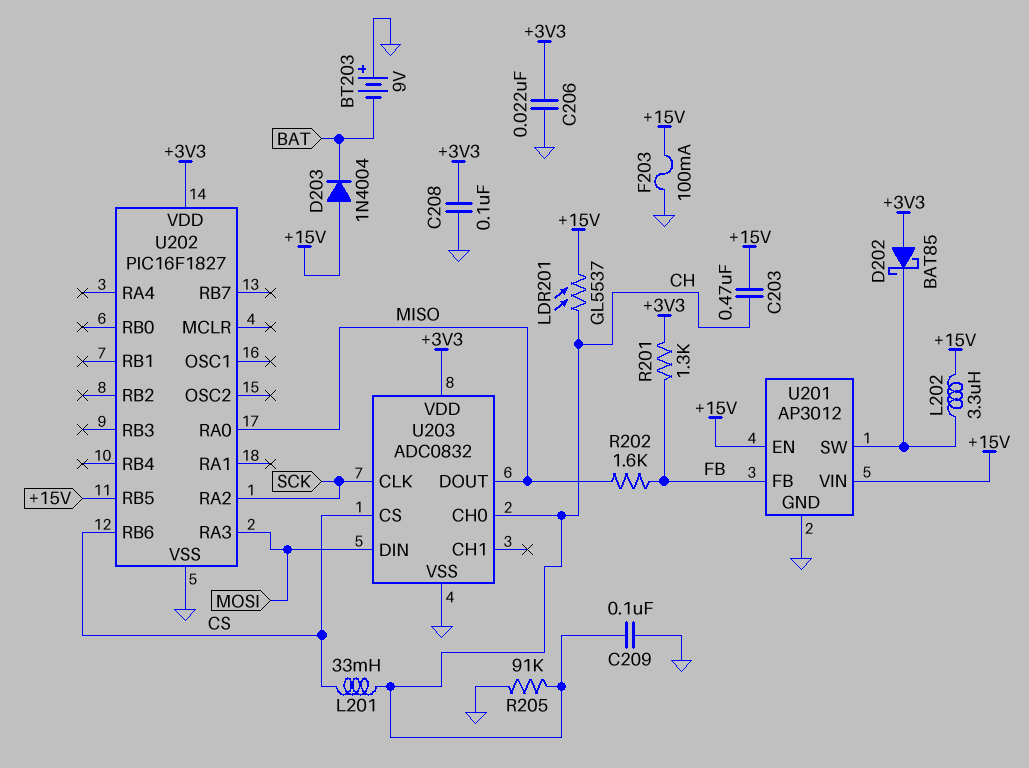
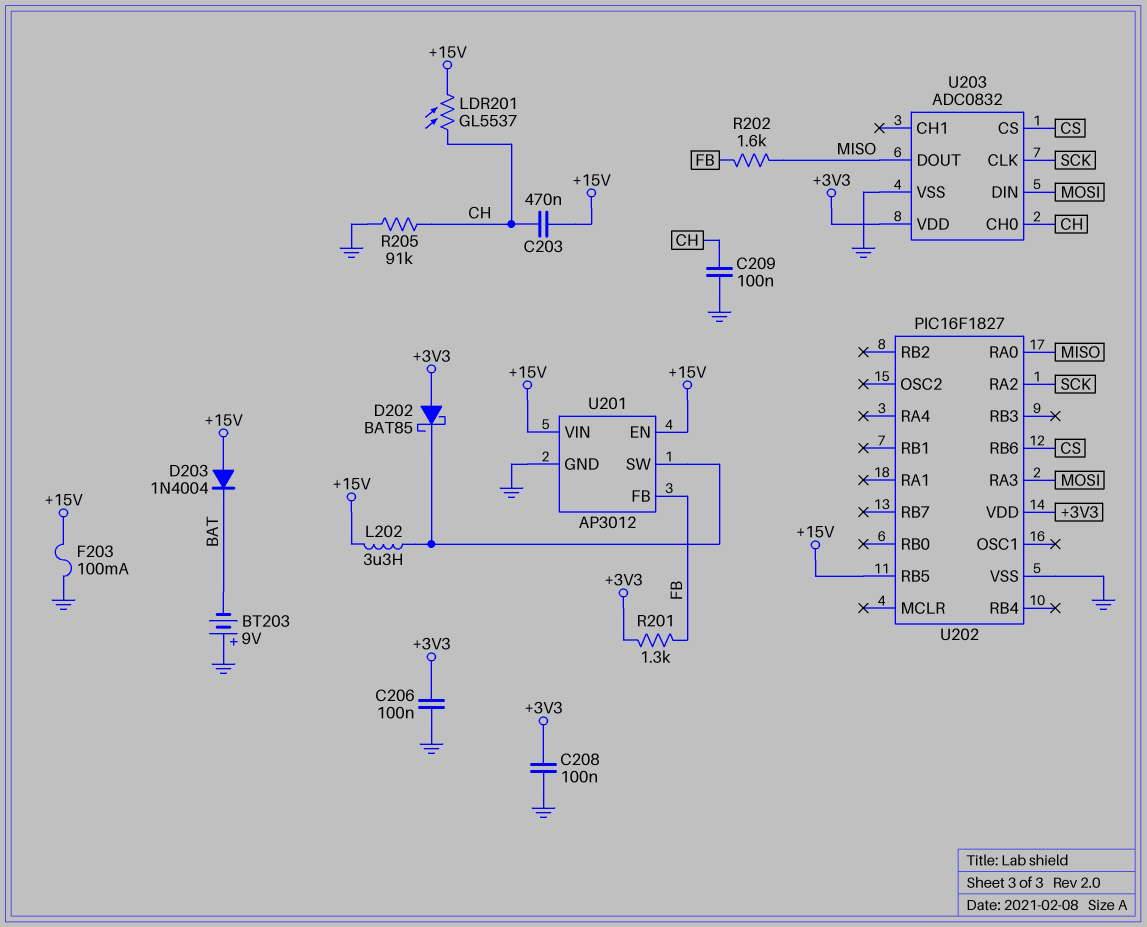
C206: 22nF (+3V3, GND) -> 100nF (+3V3, GND)
L201: 33mH (CH, CS) -> none

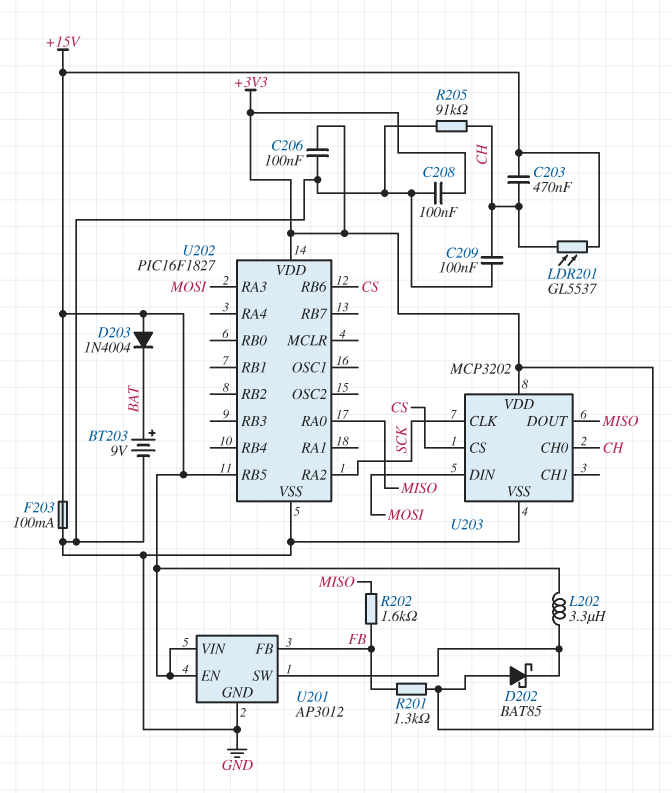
BT203: 9V (plus GND, minus BAT) -> 9V (plus BAT, minus GND)
U203: ADC0832 -> MCP3202

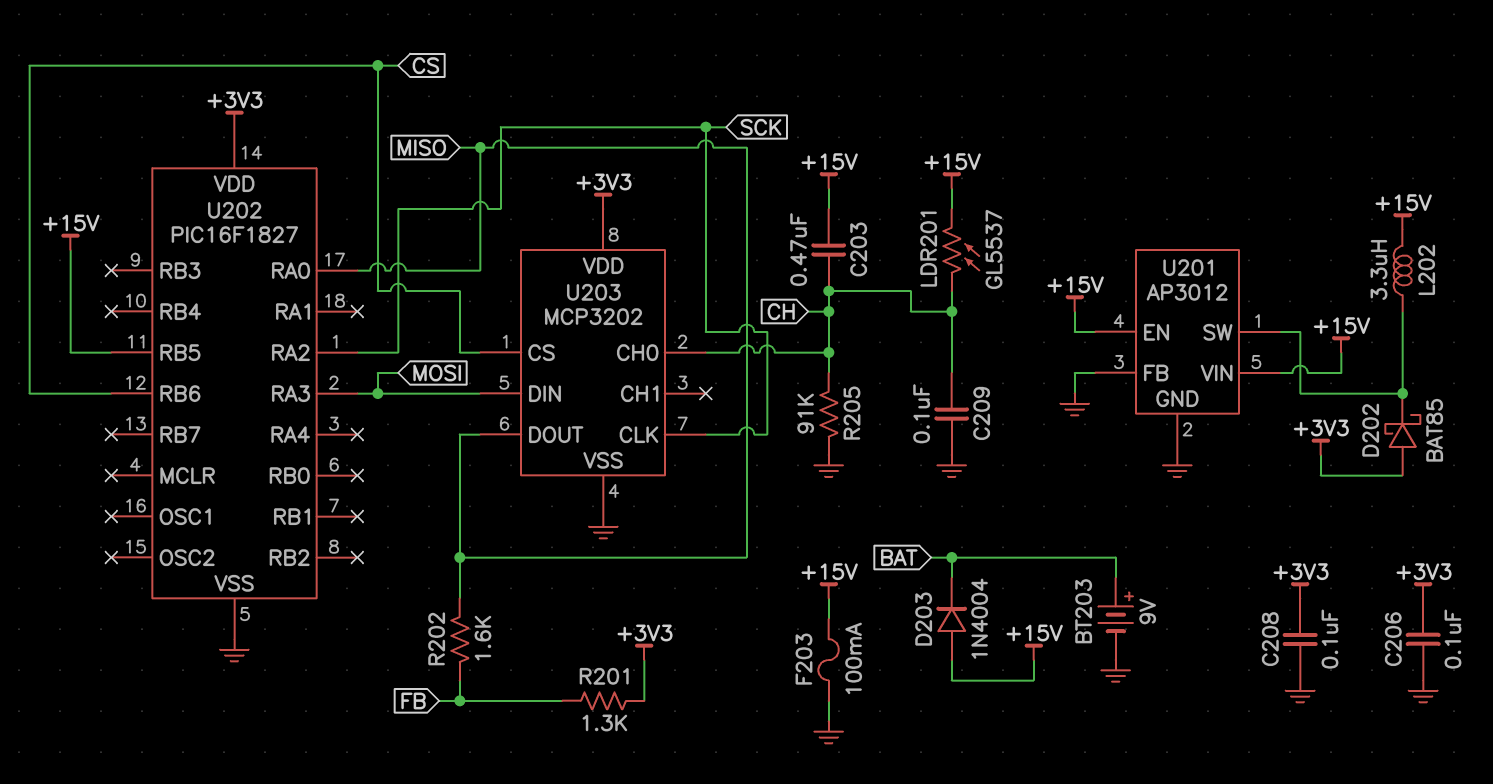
U201 pin FB: FB -> GND

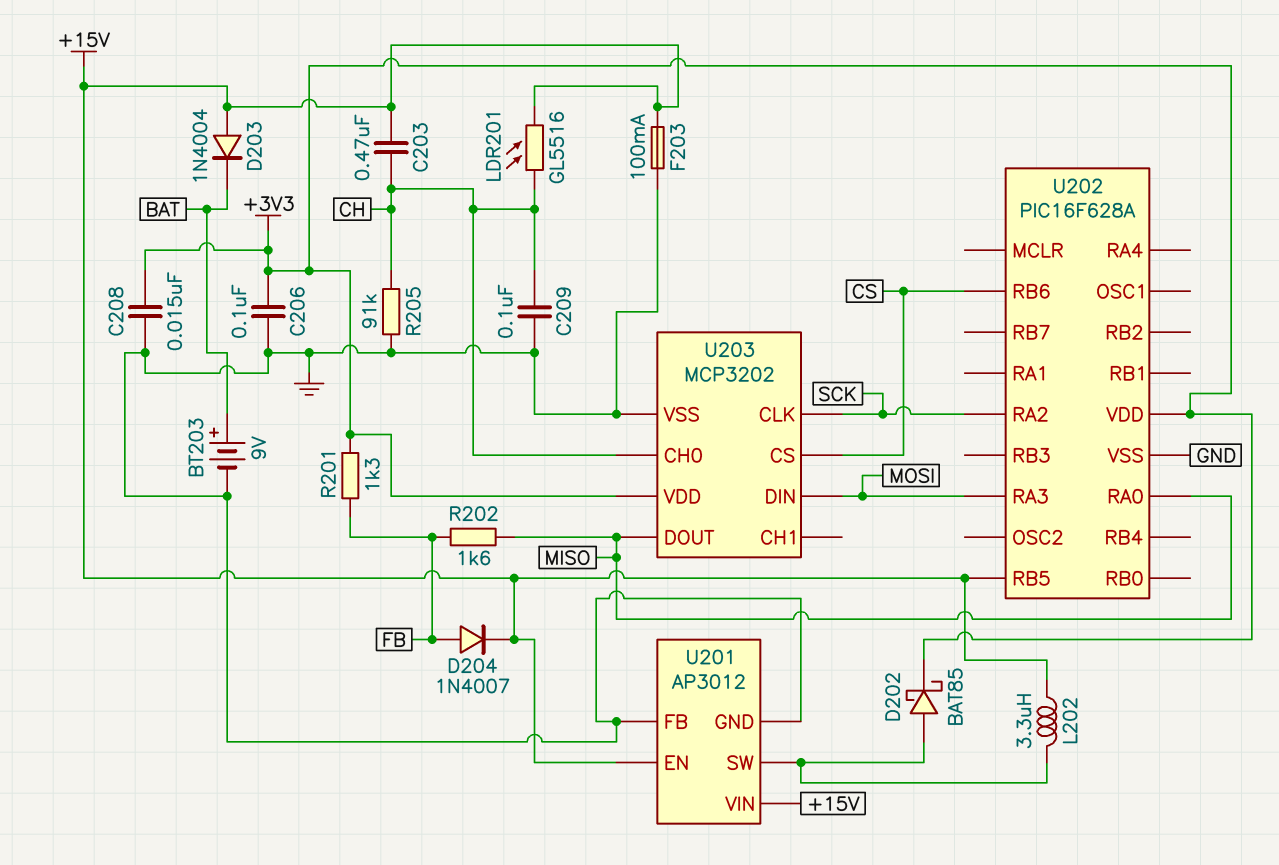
C208: 100nF (+3V3, GND) -> 15nF (+3V3, GND)
D202: schottky BAT85 (A +3V3, K U201/SW) -> schottky BAT85 (A U201/SW, K +3V3)
D204: none -> diode 1N4007 (A FB, K +15V)
LDR201: GL5537 (+15V, CH) -> GL5516 (+15V, CH)
U202: PIC16F1827 -> PIC16F628A

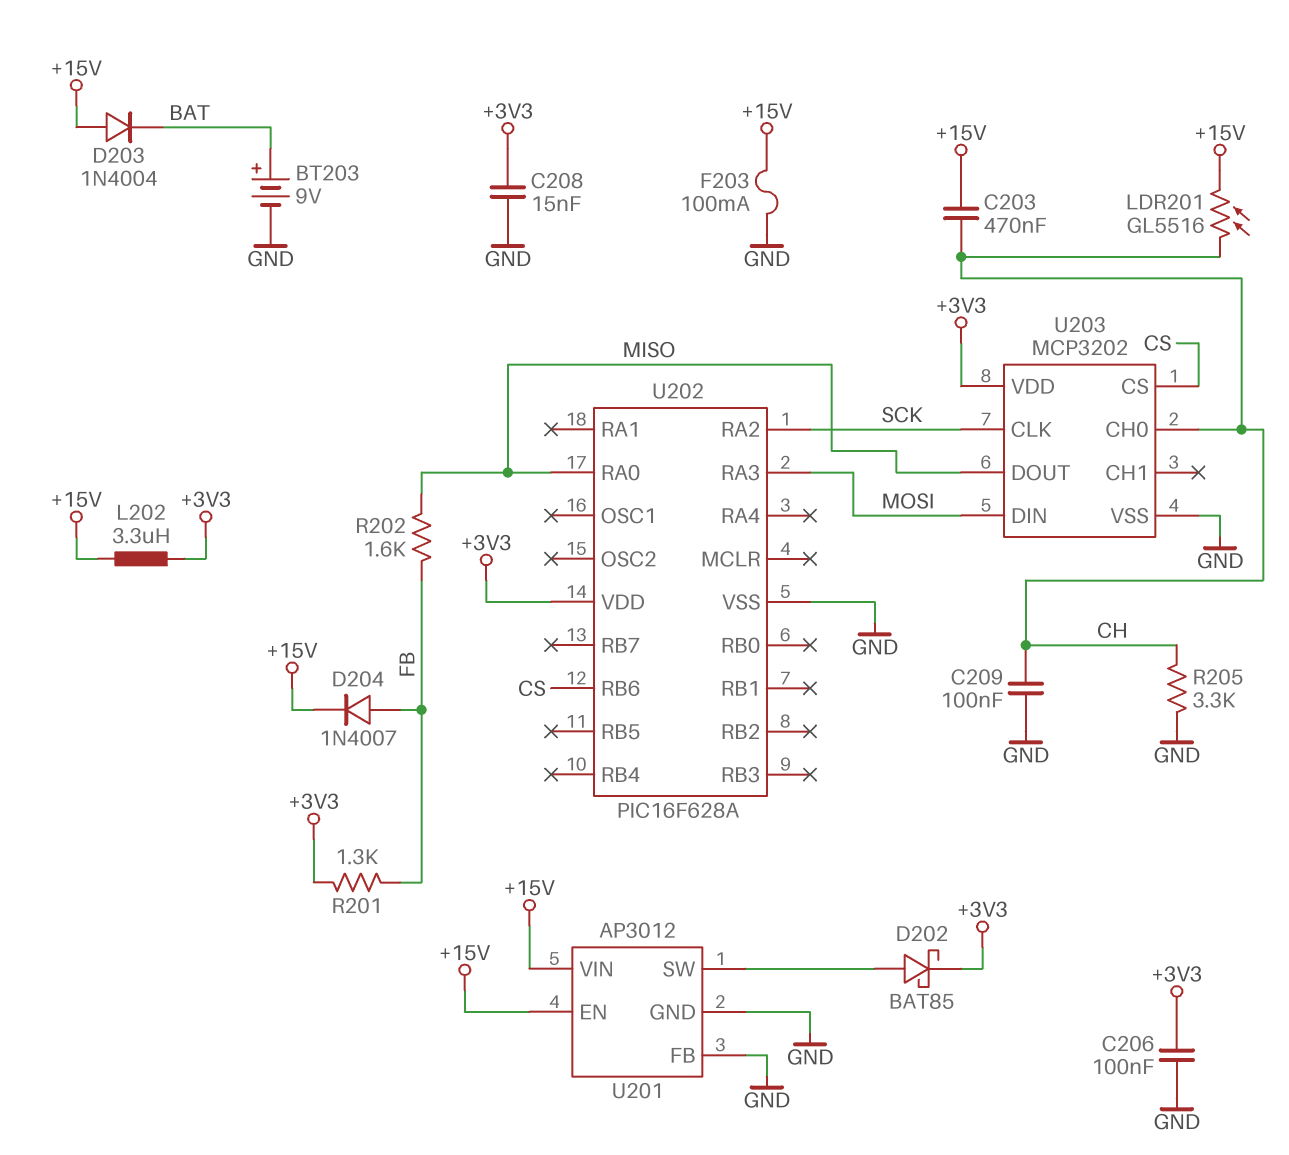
L202: 3.3uH (+15V, U201/SW) -> 3.3uH (+3V3, +15V)
R205: 91k (CH, GND) -> 3.3k (CH, GND)
U202 pin RB5: +15V -> none

